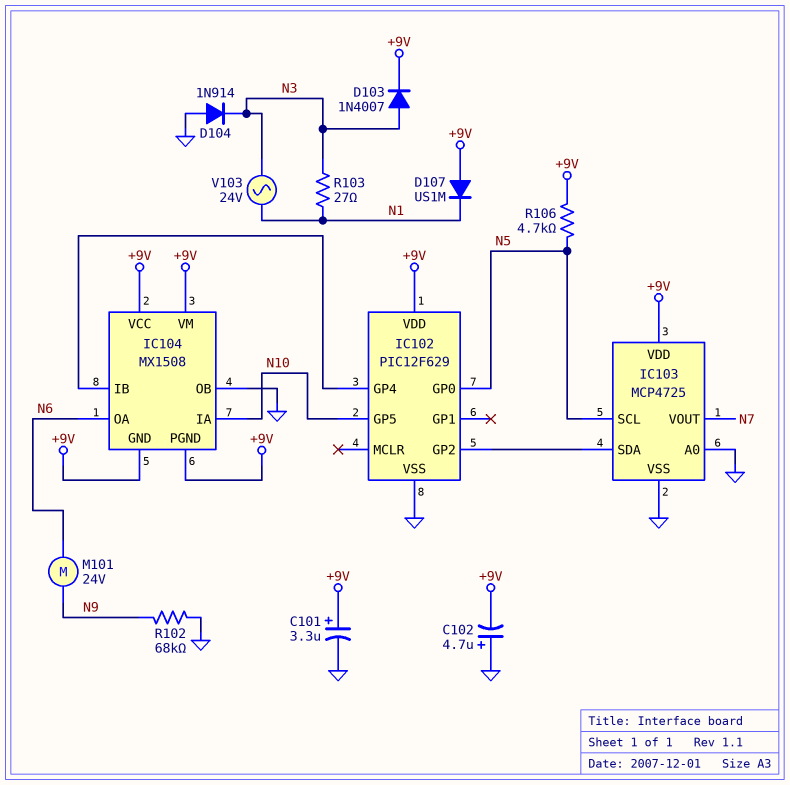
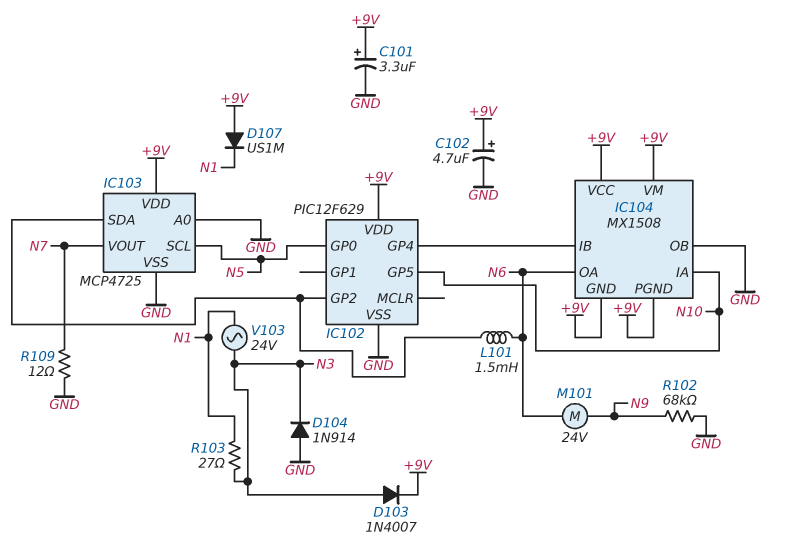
C102: 4.7uF (plus GND, minus +9V) -> 4.7uF (plus +9V, minus GND)
L101: none -> 1.5mH (IC102/GP2, N6)
R106: 4.7k (+9V, N5) -> none
R109: none -> 12 (GND, N7)

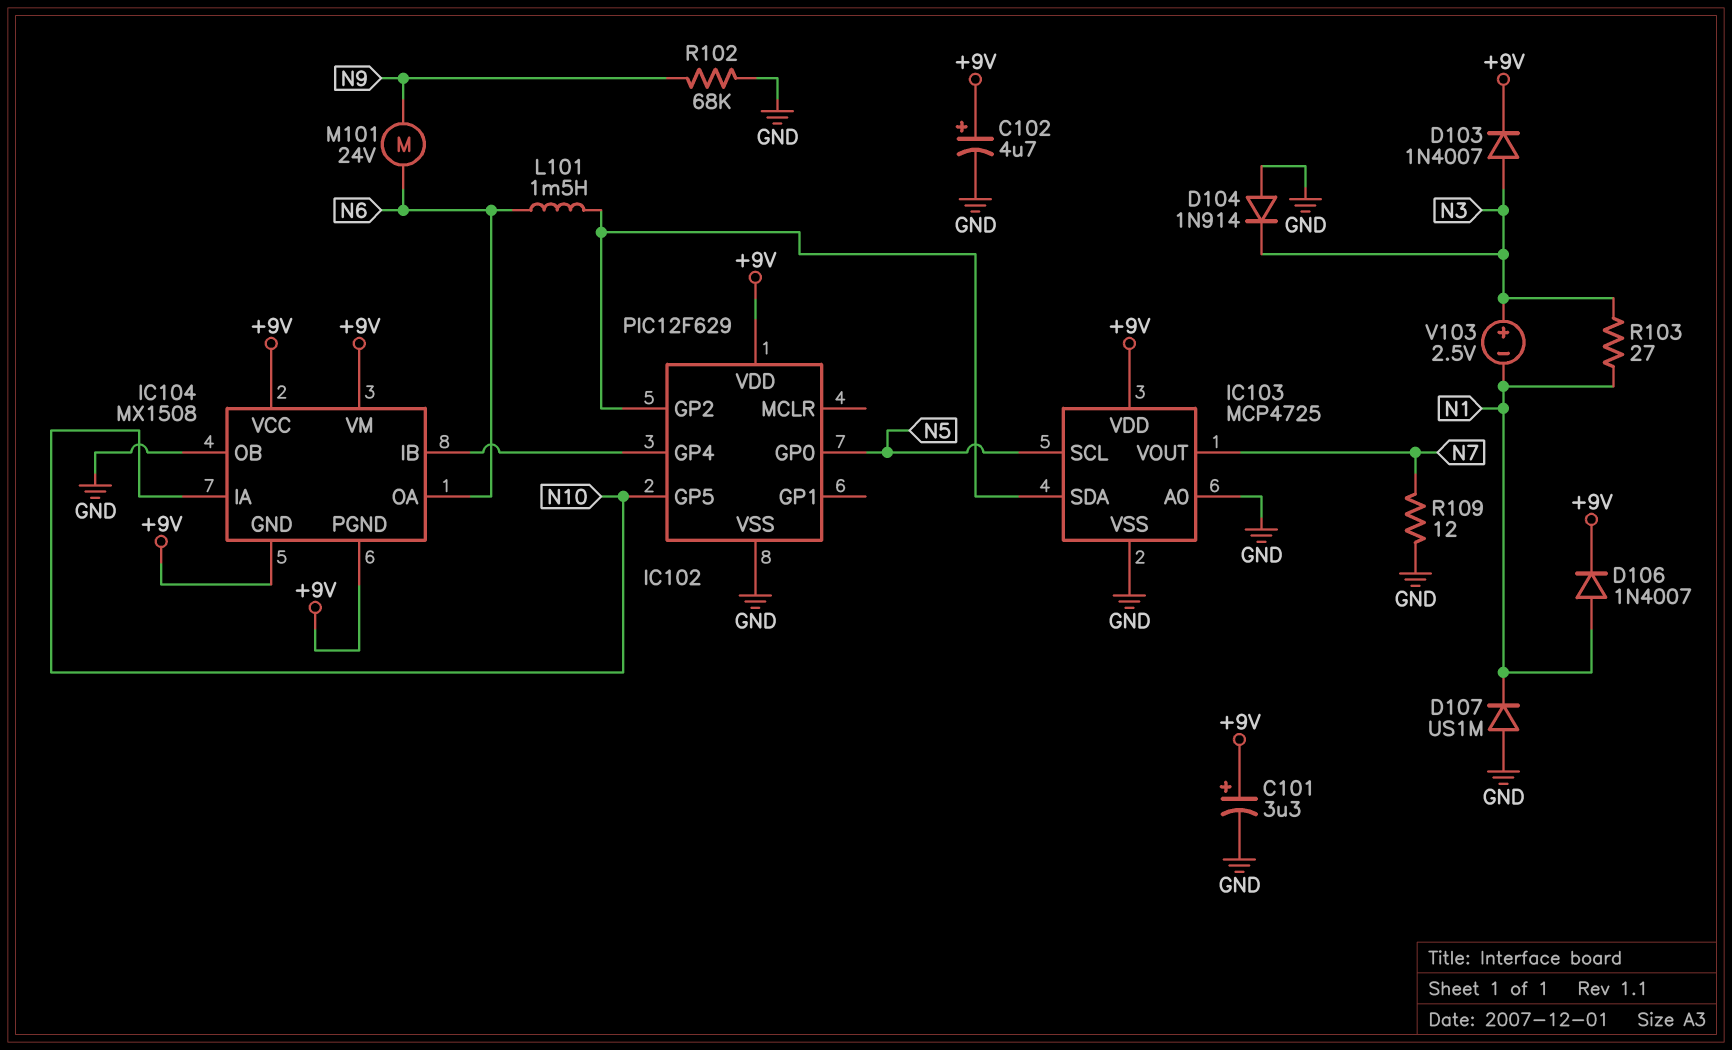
D106: none -> diode 1N4007 (A N1, K +9V)
D107: diode US1M (A +9V, K N1) -> diode US1M (A GND, K N1)
V103: AC 24V (N1, N3) -> 2.5V (plus N3, minus N1)

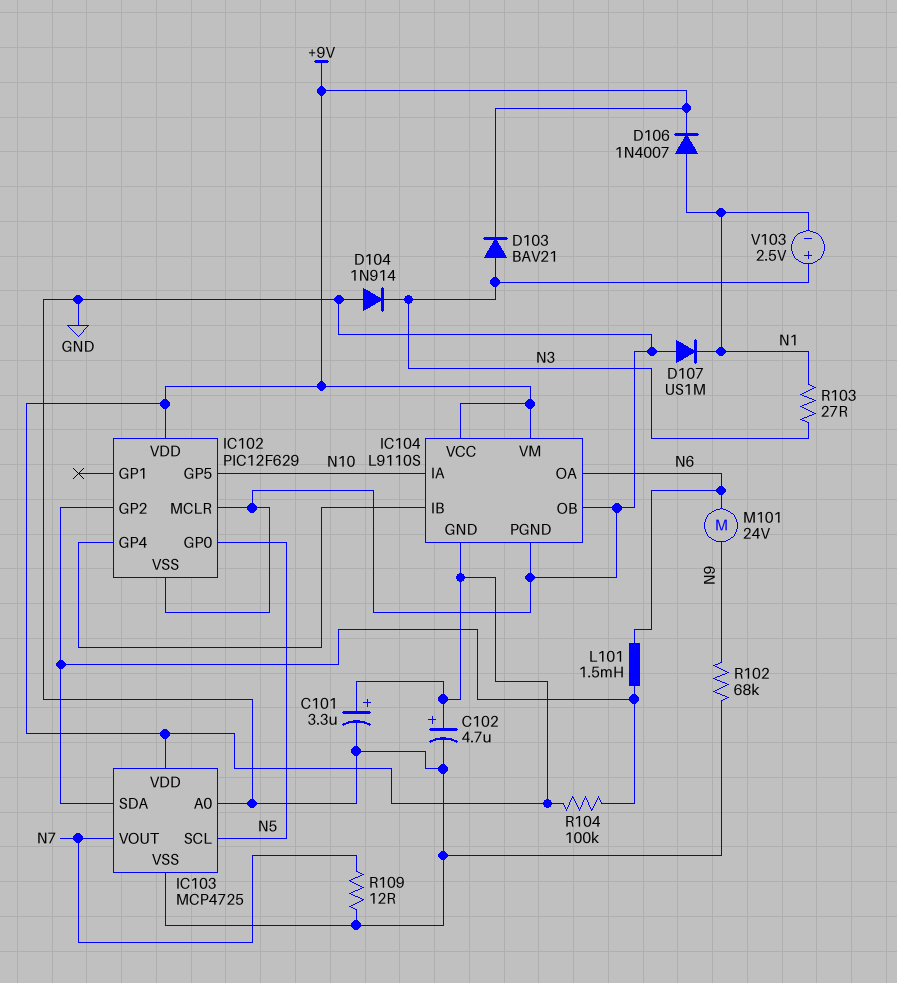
D103: diode 1N4007 (A N3, K +9V) -> diode BAV21 (A N3, K +9V)
IC102 pin MCLR: none -> GND
IC104: MX1508 -> L9110S
IC104 pin PGND: +9V -> GND
R104: none -> 100k (+9V, IC102/GP2)

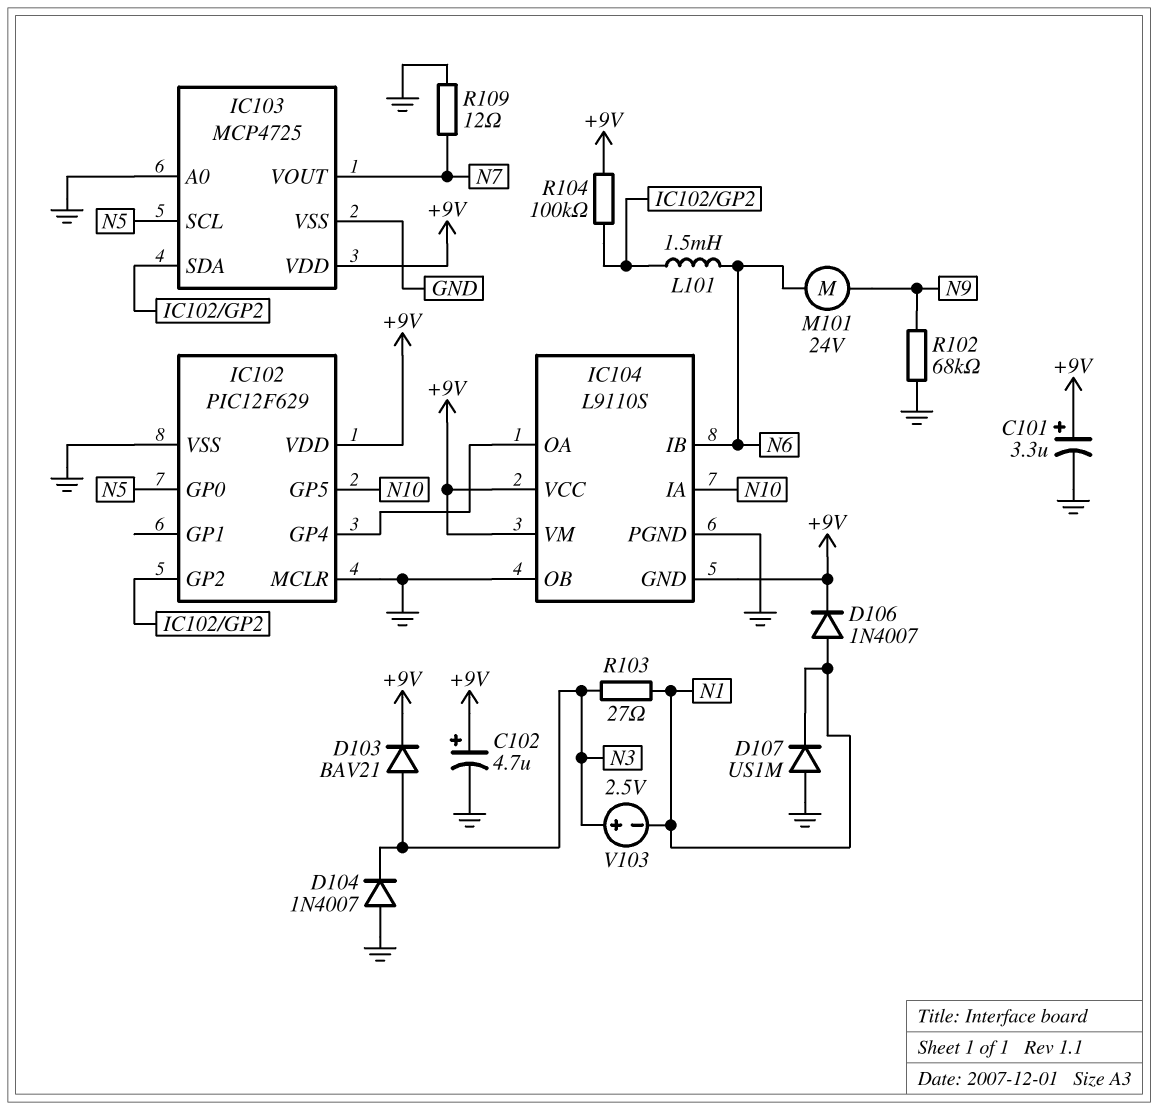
D104: diode 1N914 (A GND, K N3) -> diode 1N4007 (A GND, K N3)
IC104 pin IB: IC102/GP4 -> N6
IC104 pin OA: N6 -> IC102/GP4

